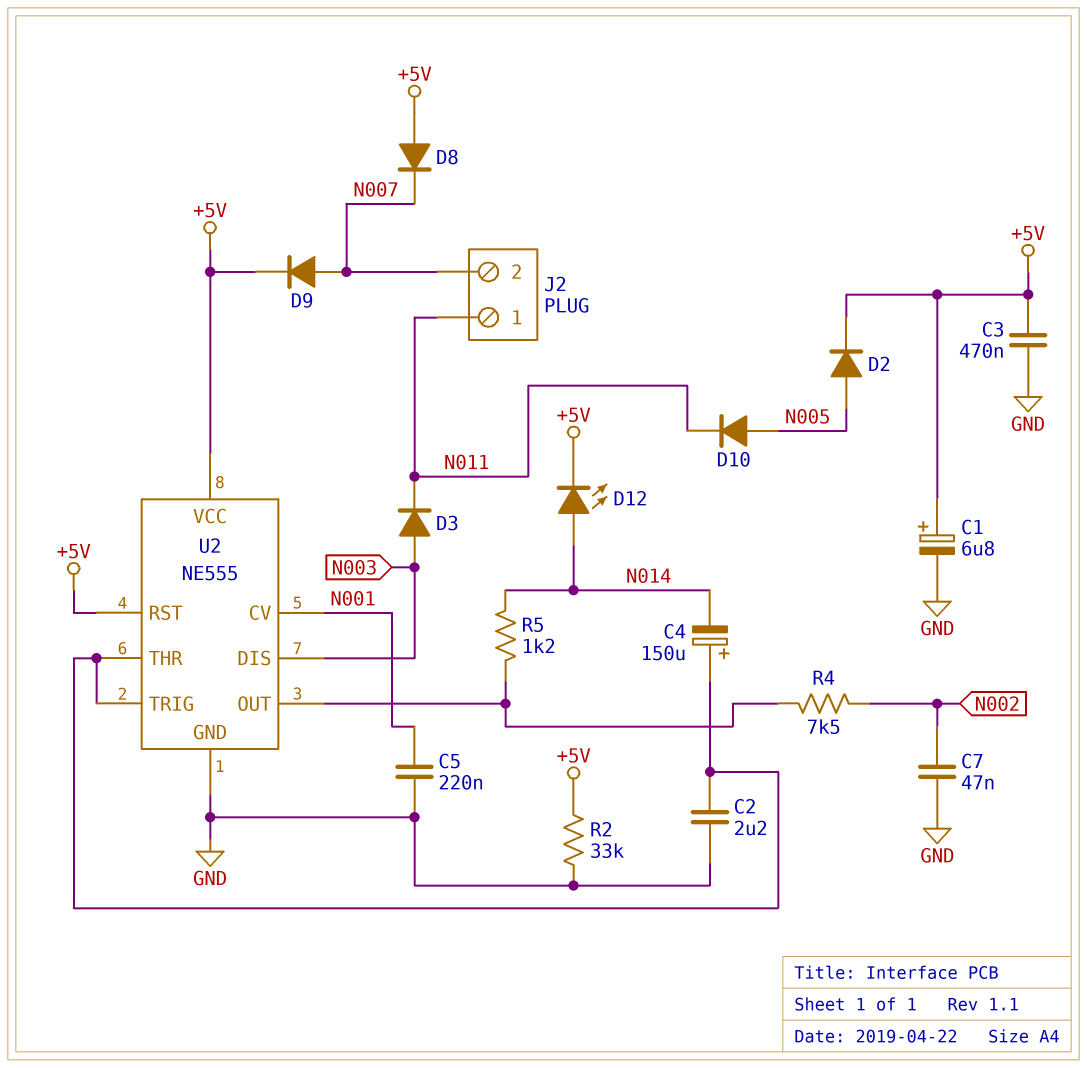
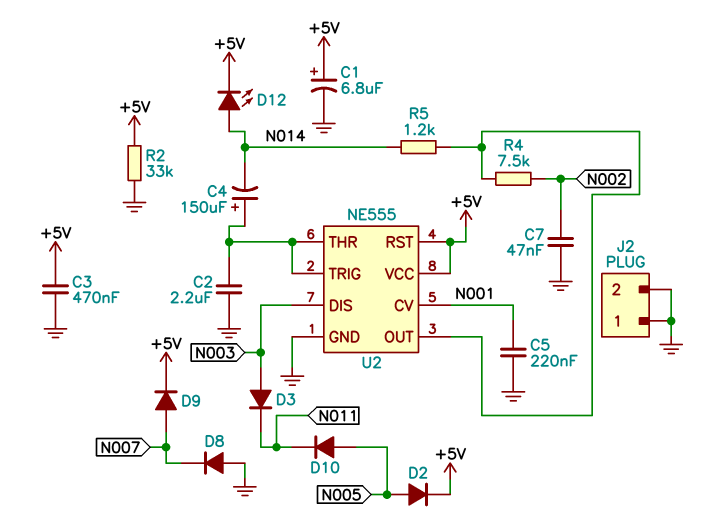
D8: diode (A +5V, K N007) -> diode (A GND, K N007)
J2 pin 1: N011 -> GND
J2 pin 2: N007 -> GND

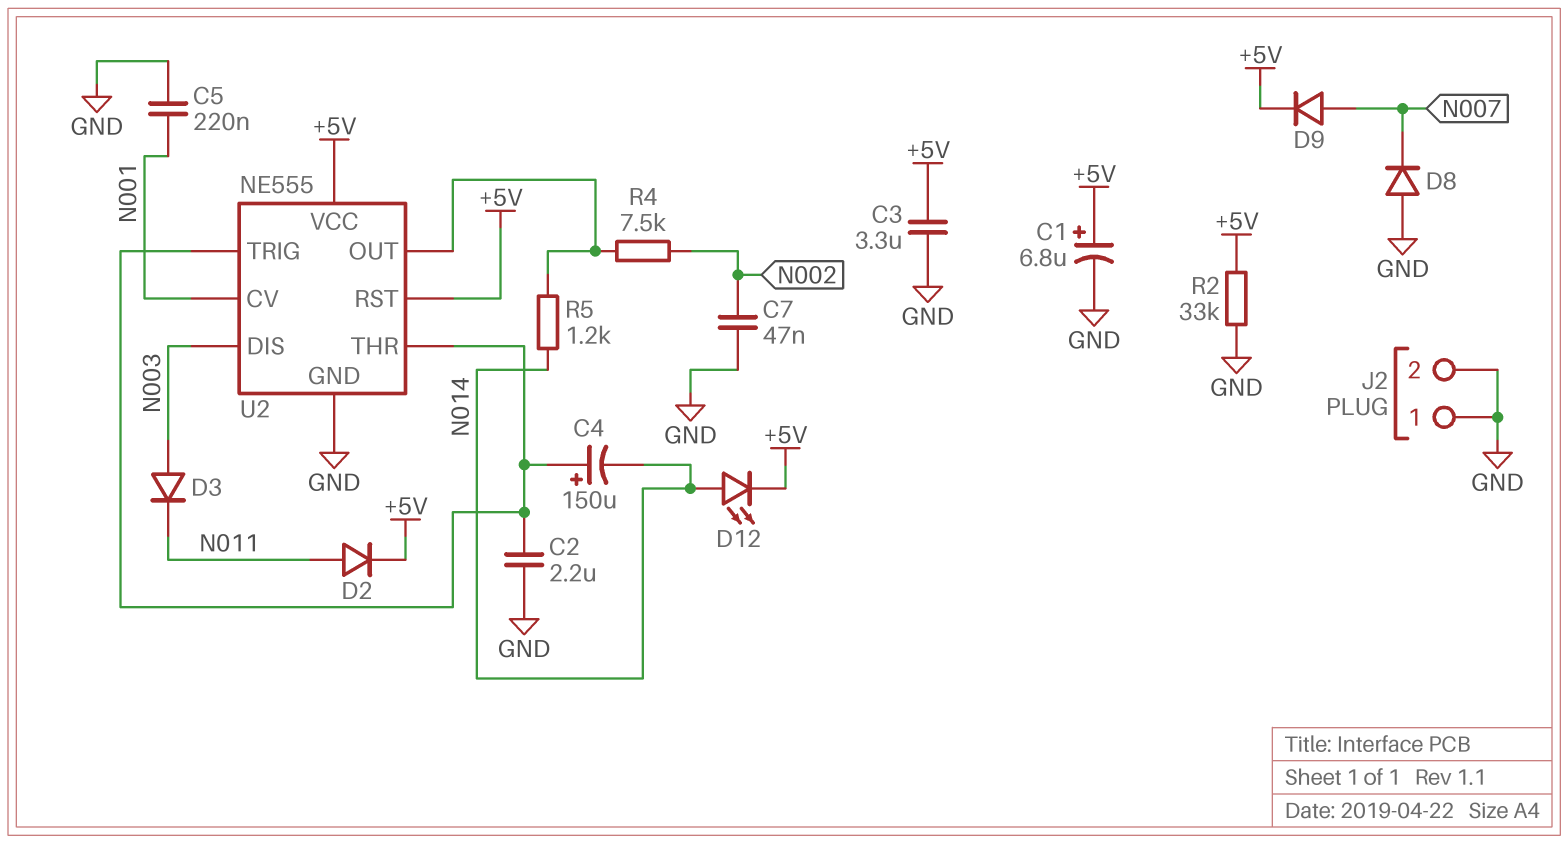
C3: 470nF (+5V, GND) -> 3.3uF (+5V, GND)
D2: diode (A N005, K +5V) -> diode (A N011, K +5V)
D10: diode (A N005, K N011) -> none

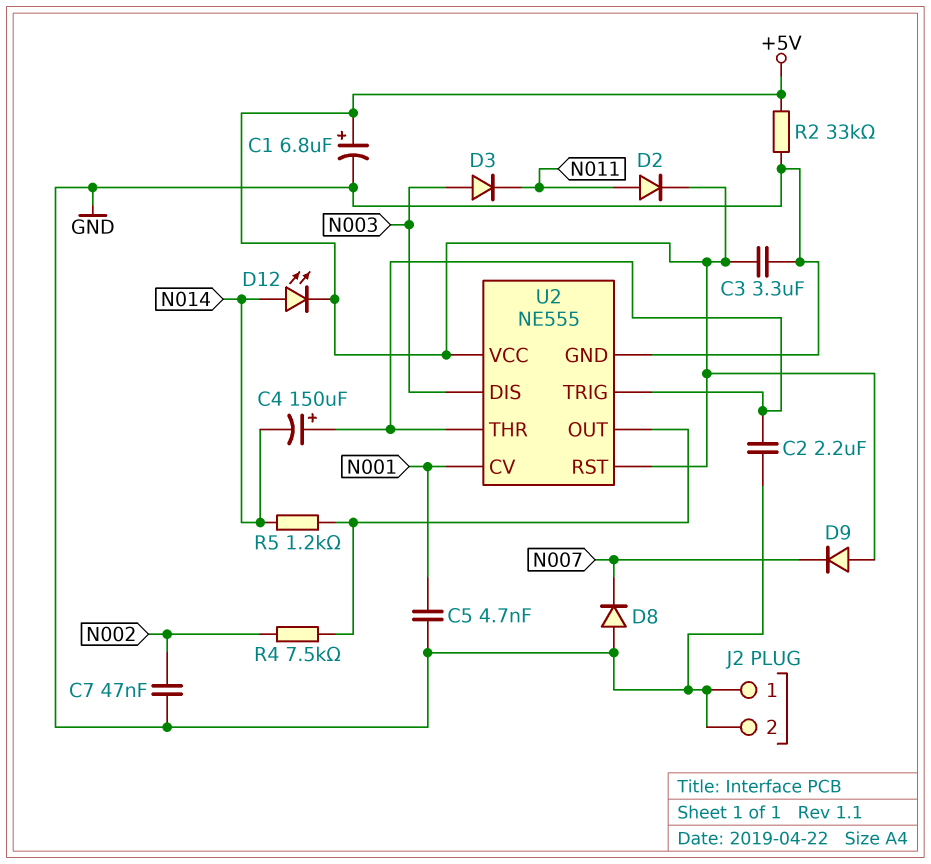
C5: 220nF (GND, N001) -> 4.7nF (GND, N001)
D9: diode (A N007, K +5V) -> diode (A +5V, K N007)

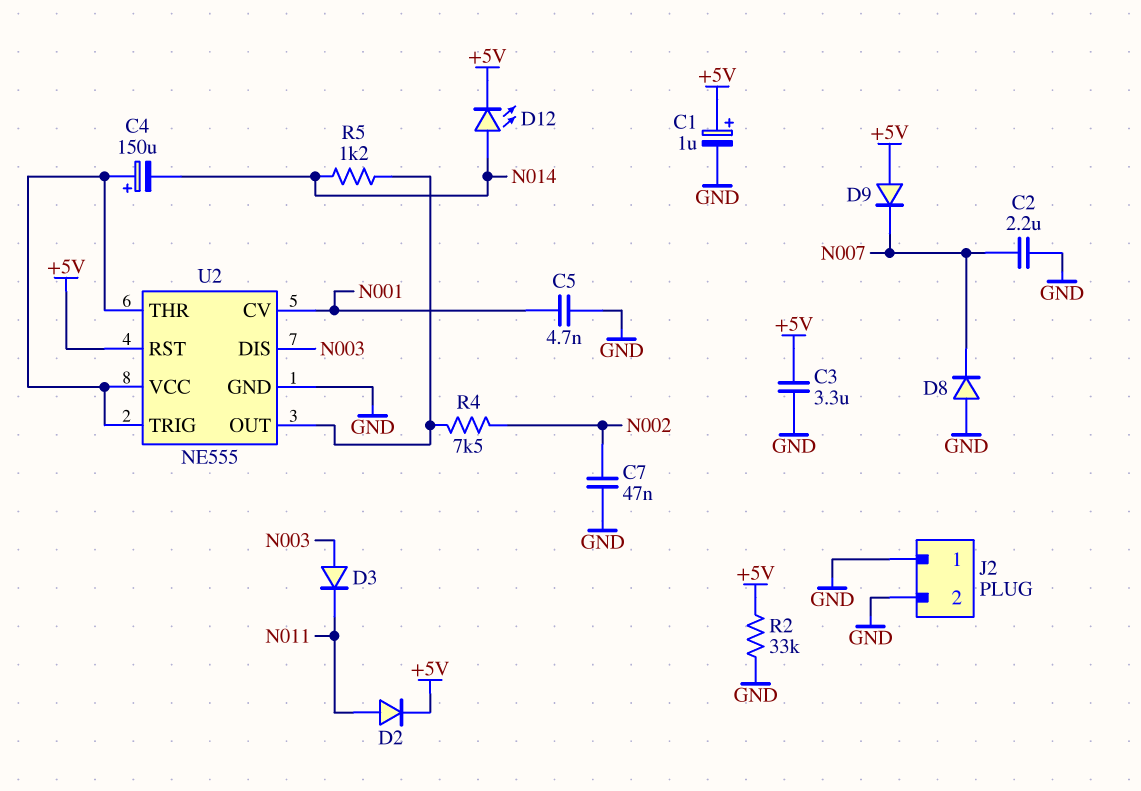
C1: 6.8uF (plus +5V, minus GND) -> 1uF (plus +5V, minus GND)
C2: 2.2uF (GND, U2/THR) -> 2.2uF (GND, N007)
U2 pin VCC: +5V -> U2/THR

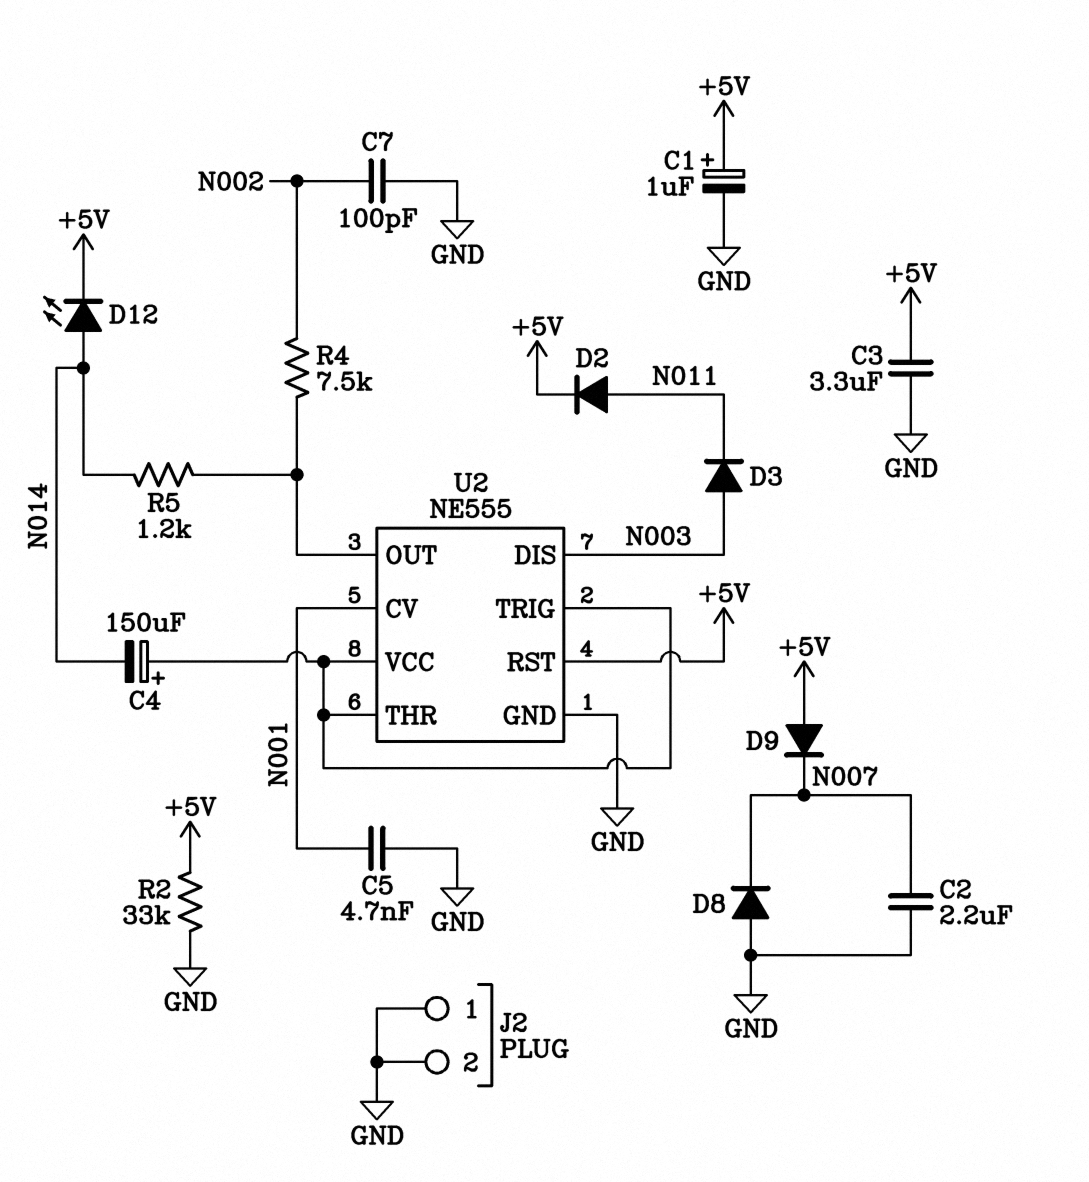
C7: 47nF (GND, N002) -> 100pF (GND, N002)

